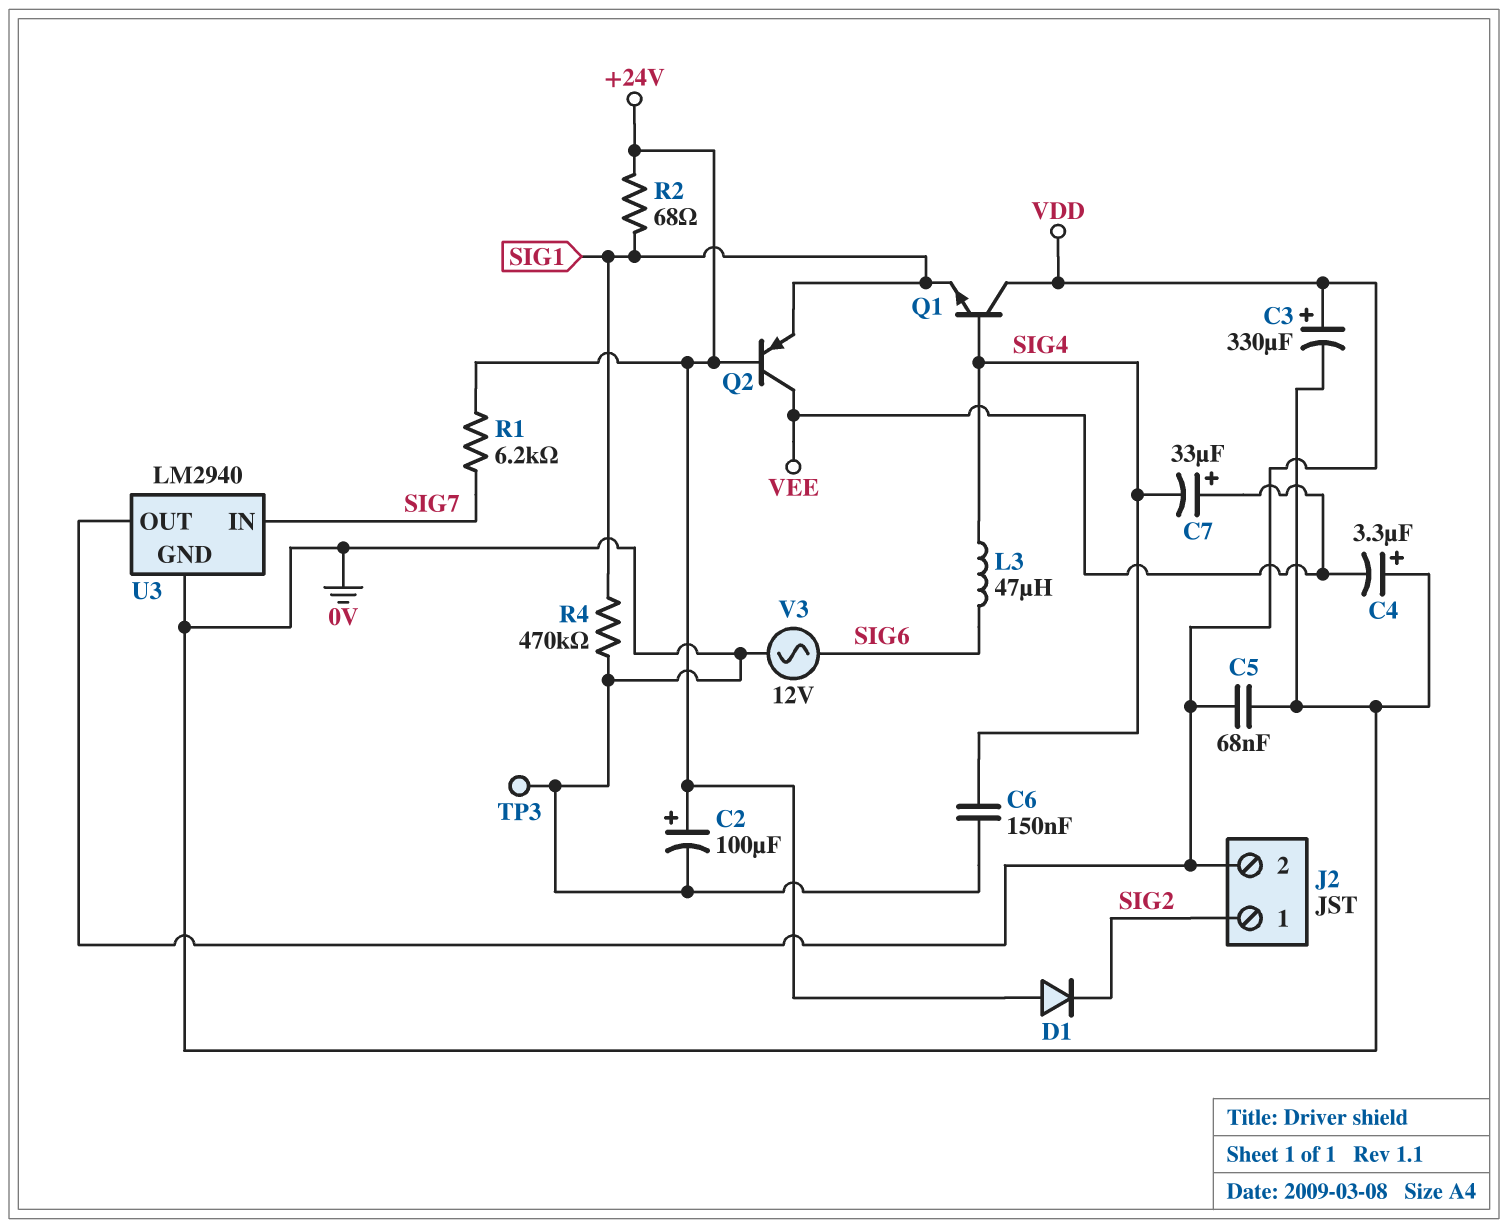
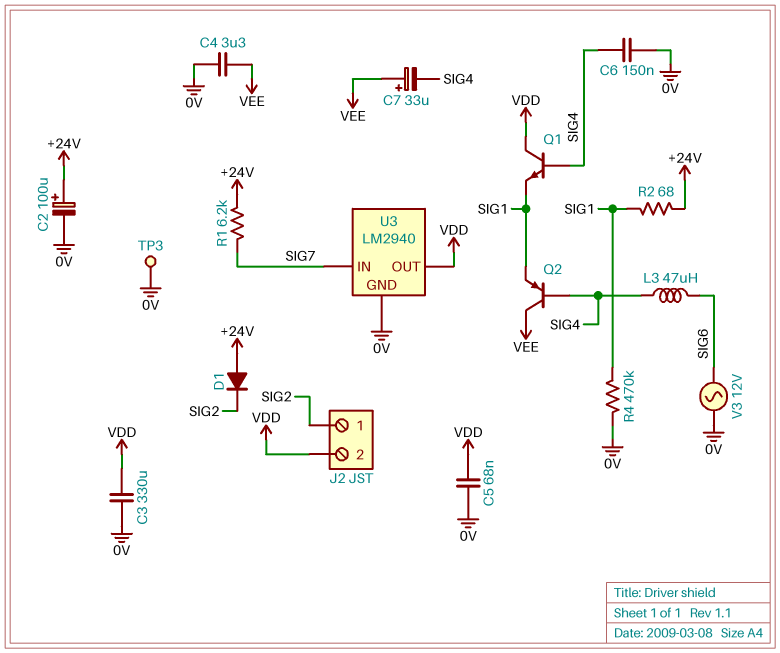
C3: 330uF (plus VDD, minus 0V) -> 330uF (0V, VDD)
C4: 3.3uF (plus 0V, minus VEE) -> 3.3uF (0V, VEE)
Q2: PNP (B +24V, C VEE, E SIG1) -> PNP (B SIG4, C VEE, E SIG1)

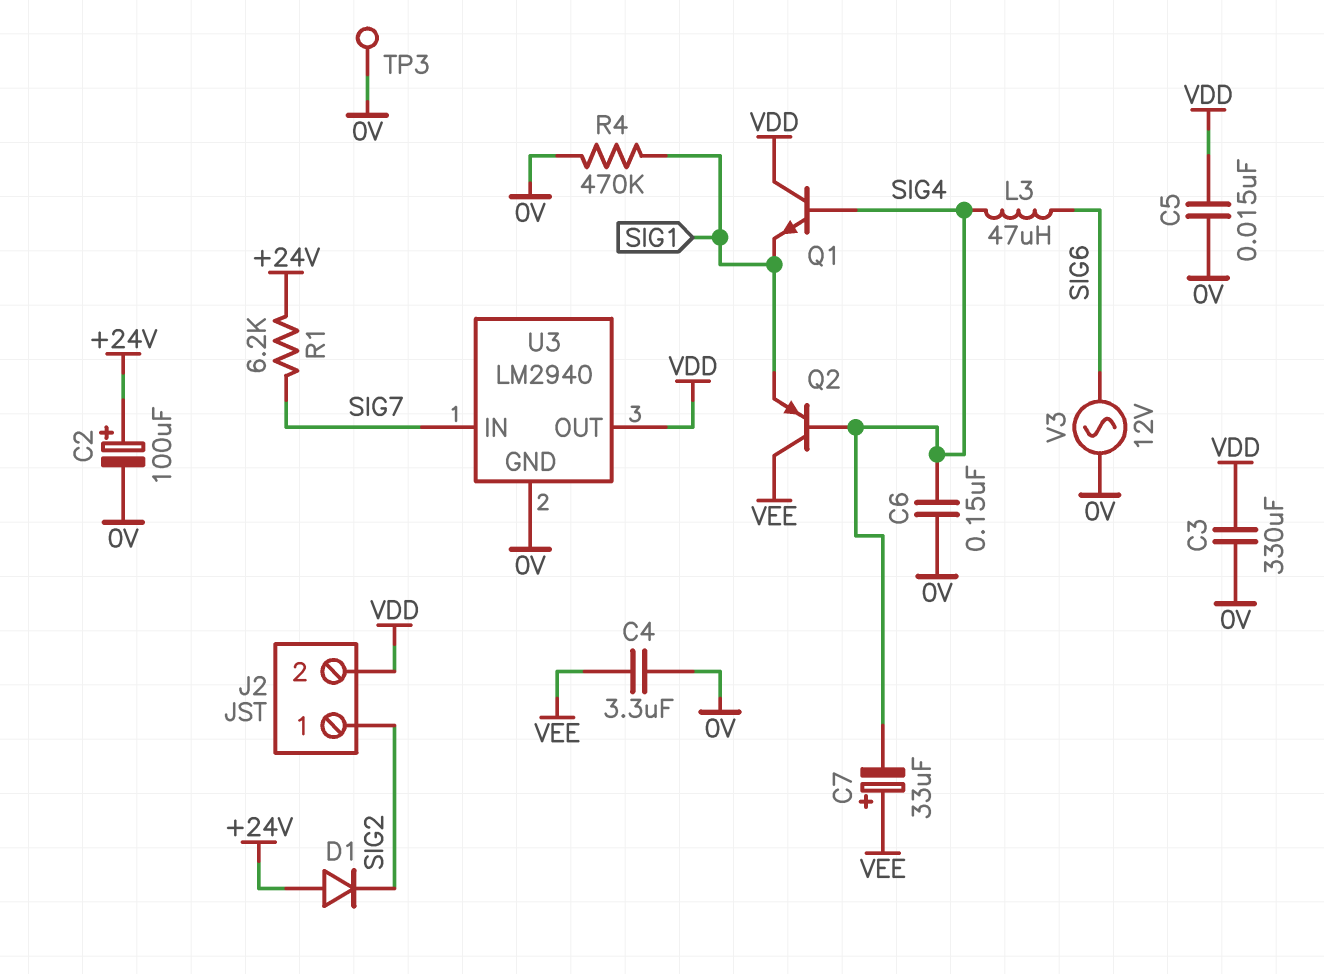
C5: 68nF (0V, VDD) -> 15nF (0V, VDD)
R2: 68 (+24V, SIG1) -> none

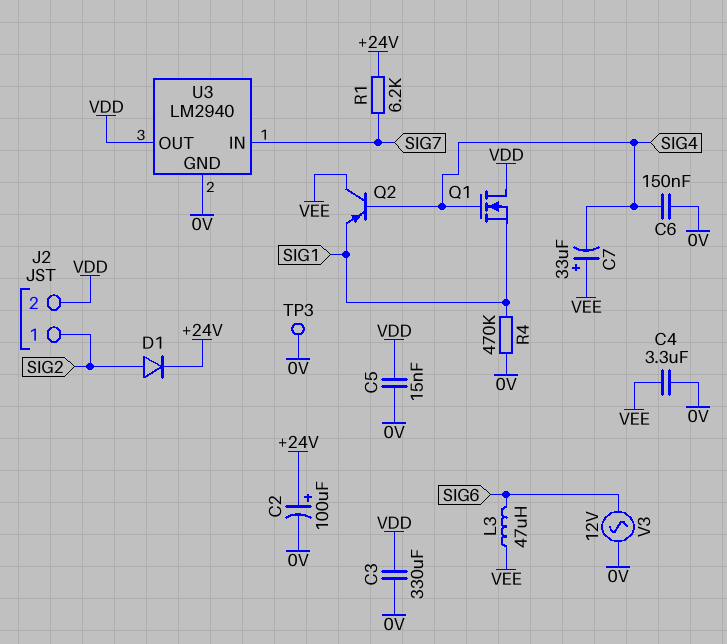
D1: diode (A +24V, K SIG2) -> diode (A SIG2, K +24V)
L3: 47uH (SIG4, SIG6) -> 47uH (SIG6, VEE)
Q1: NPN (B SIG4, C VDD, E SIG1) -> NMOS (G SIG4, D VDD, S SIG1)

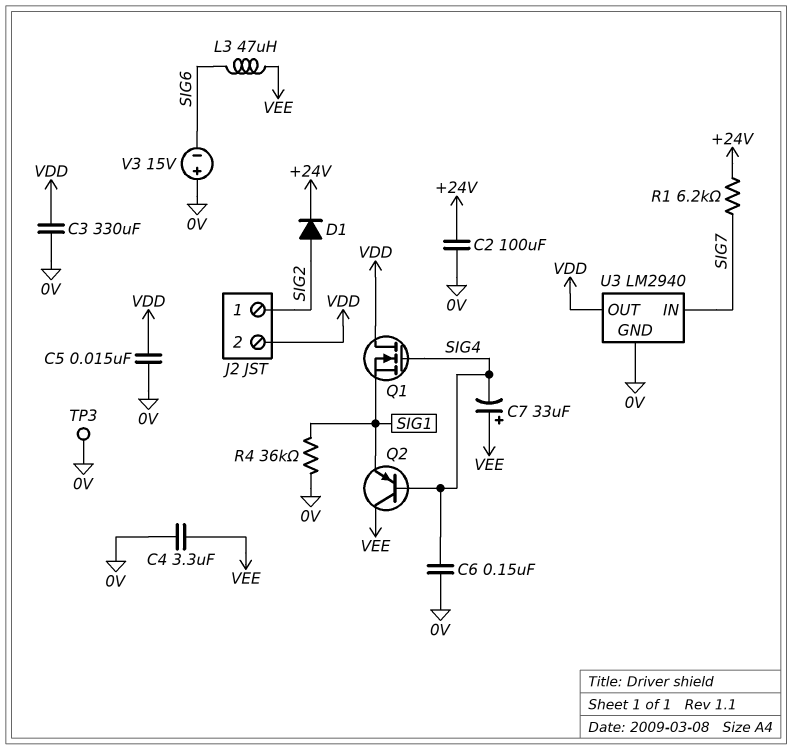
C2: 100uF (plus +24V, minus 0V) -> 100uF (+24V, 0V)
R4: 470k (0V, SIG1) -> 36k (0V, SIG1)
V3: AC 12V (0V, SIG6) -> 15V (plus 0V, minus SIG6)

